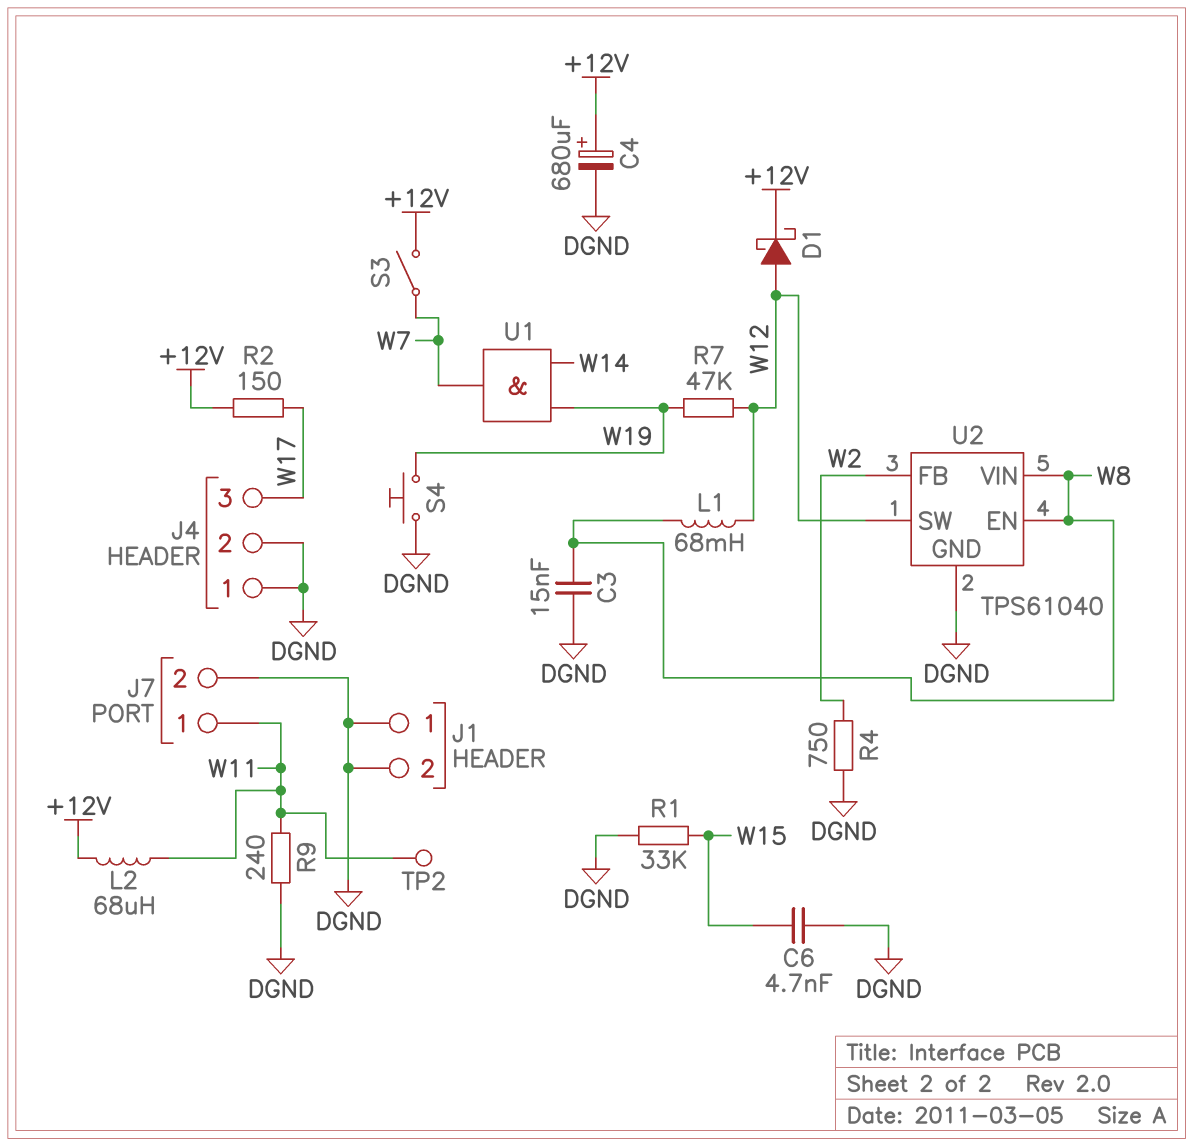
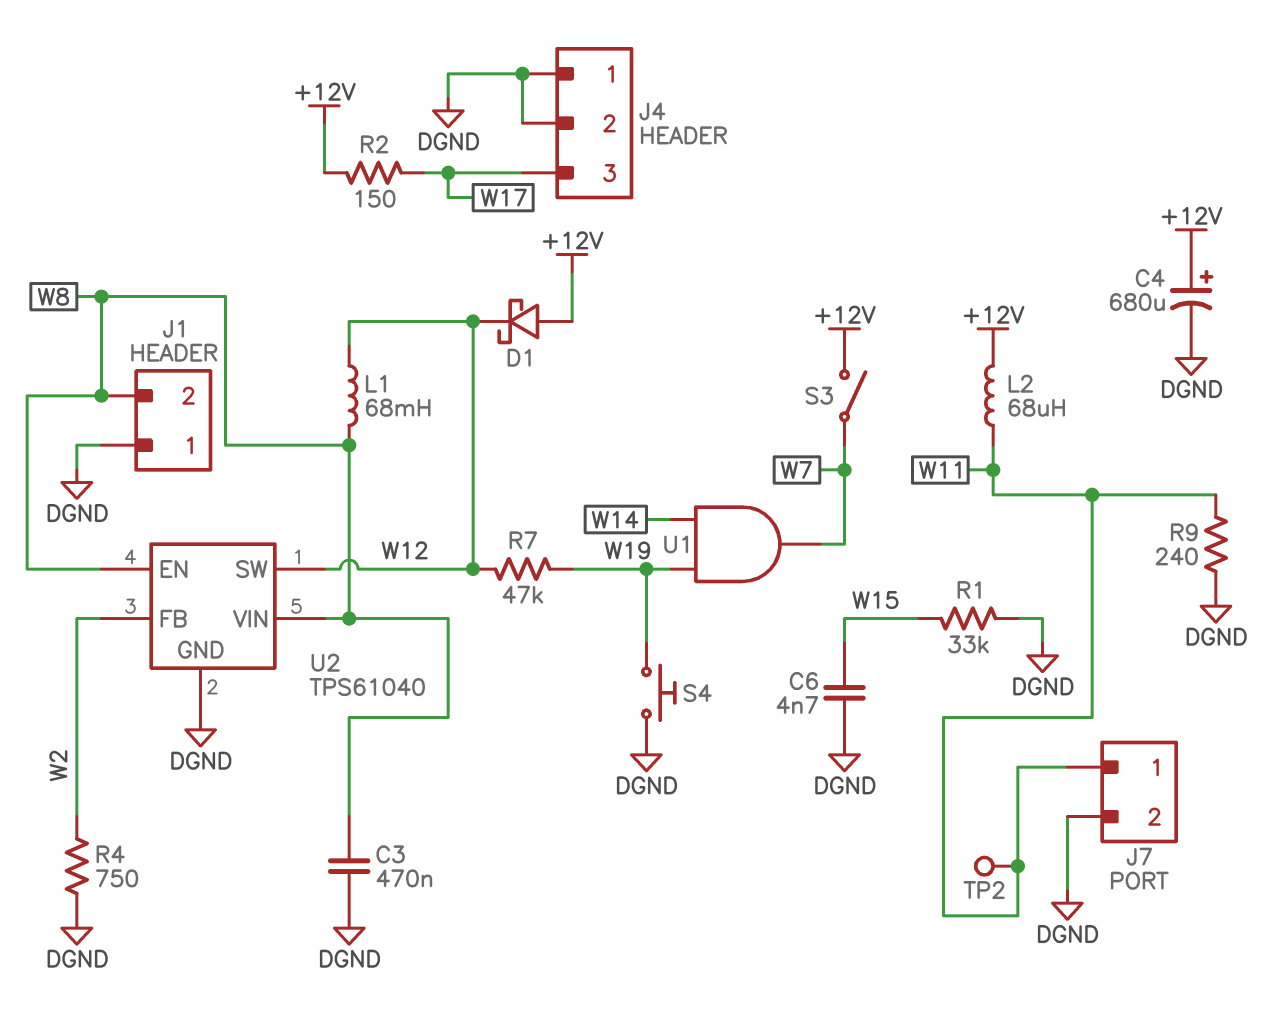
C3: 15nF (DGND, W8) -> 470nF (DGND, W8)
D1: schottky (A W12, K +12V) -> schottky (A +12V, K W12)
J1 pin 2: DGND -> W8

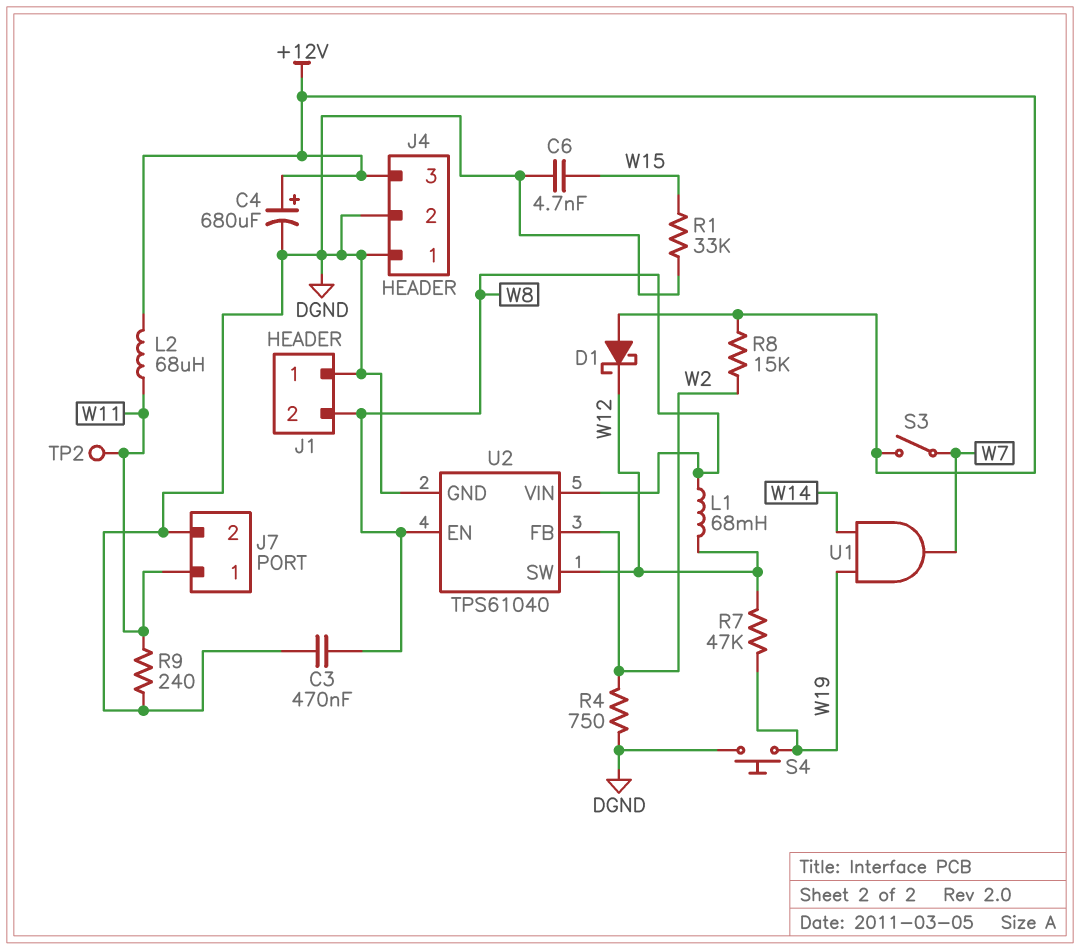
J4 pin 3: W17 -> +12V
R2: 150 (+12V, W17) -> none
R8: none -> 15k (+12V, W2)

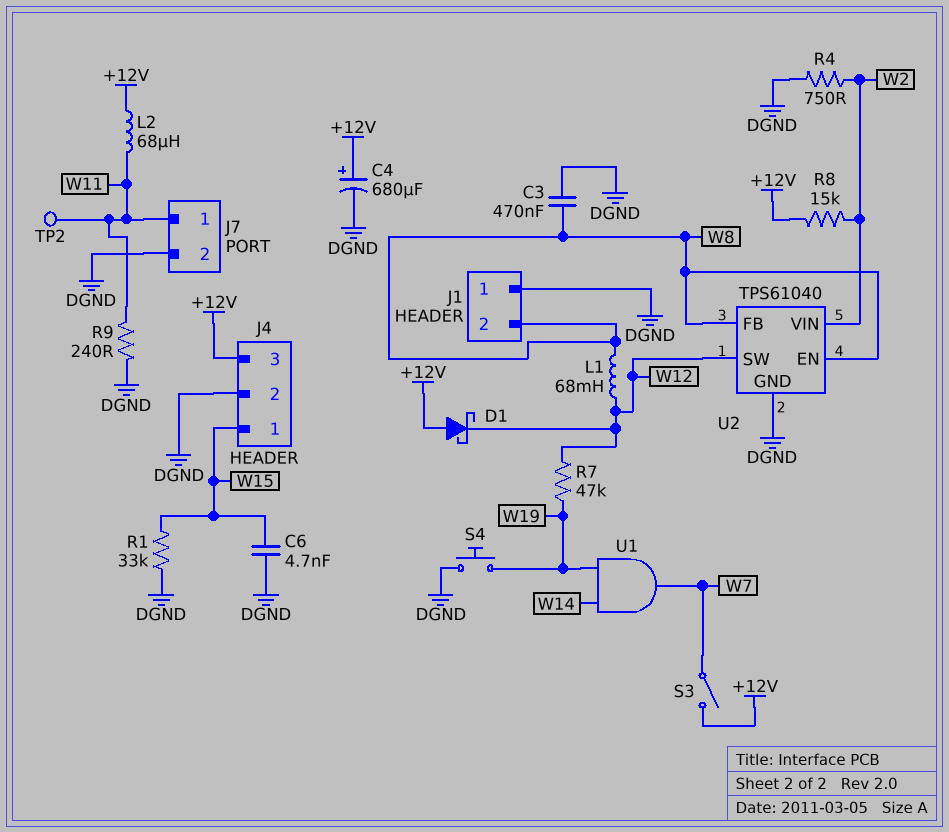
J4 pin 1: DGND -> W15
U2 pin FB: W2 -> W8
U2 pin VIN: W8 -> W2

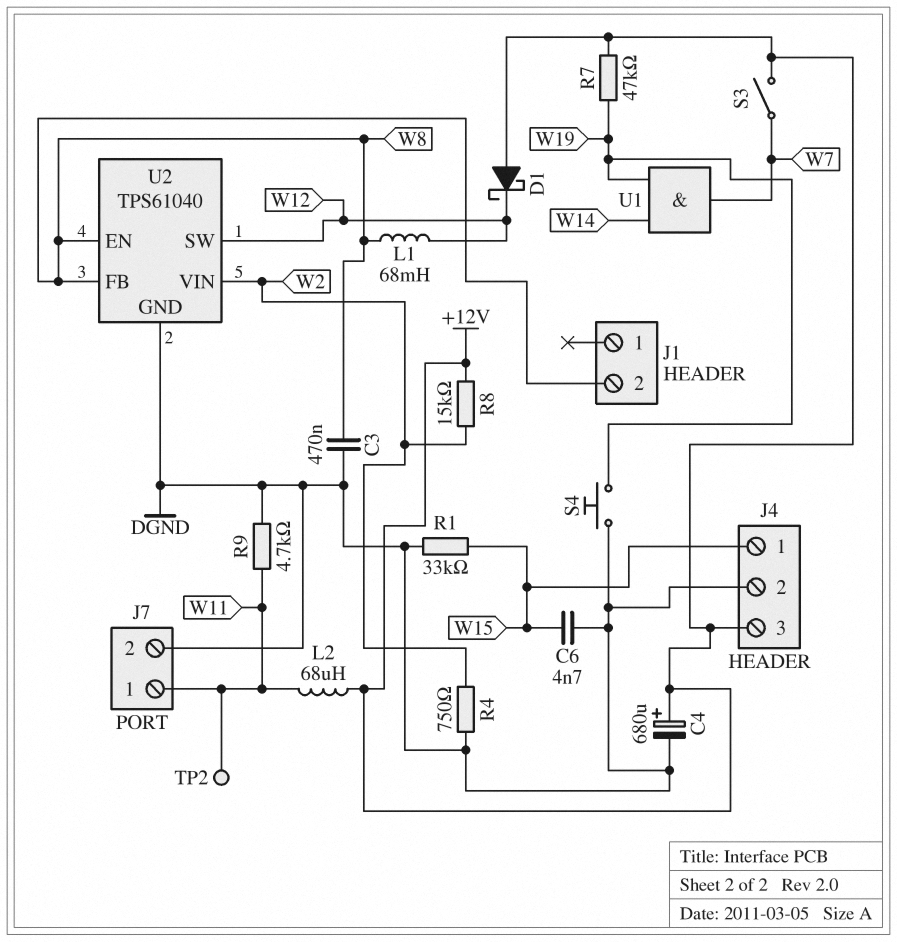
J1 pin 1: DGND -> none
R7: 47k (W12, W19) -> 47k (+12V, W19)
R9: 240 (DGND, W11) -> 4.7k (DGND, W11)

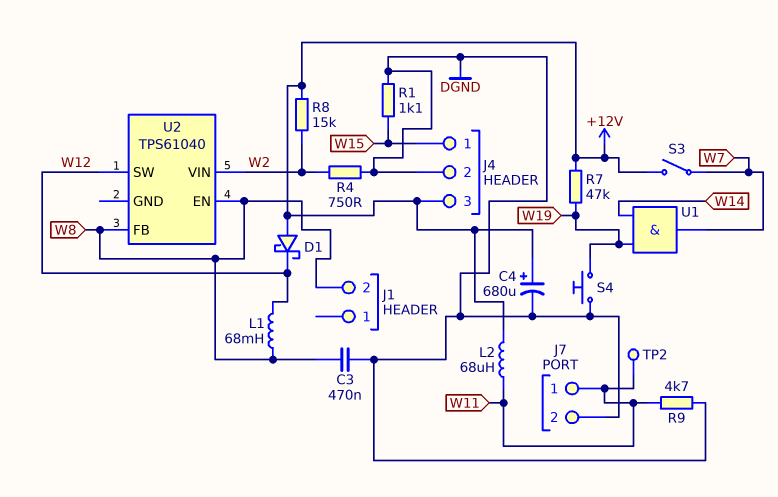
C6: 4.7nF (DGND, W15) -> none
R1: 33k (DGND, W15) -> 1.1k (DGND, W15)
U2 pin GND: DGND -> none

